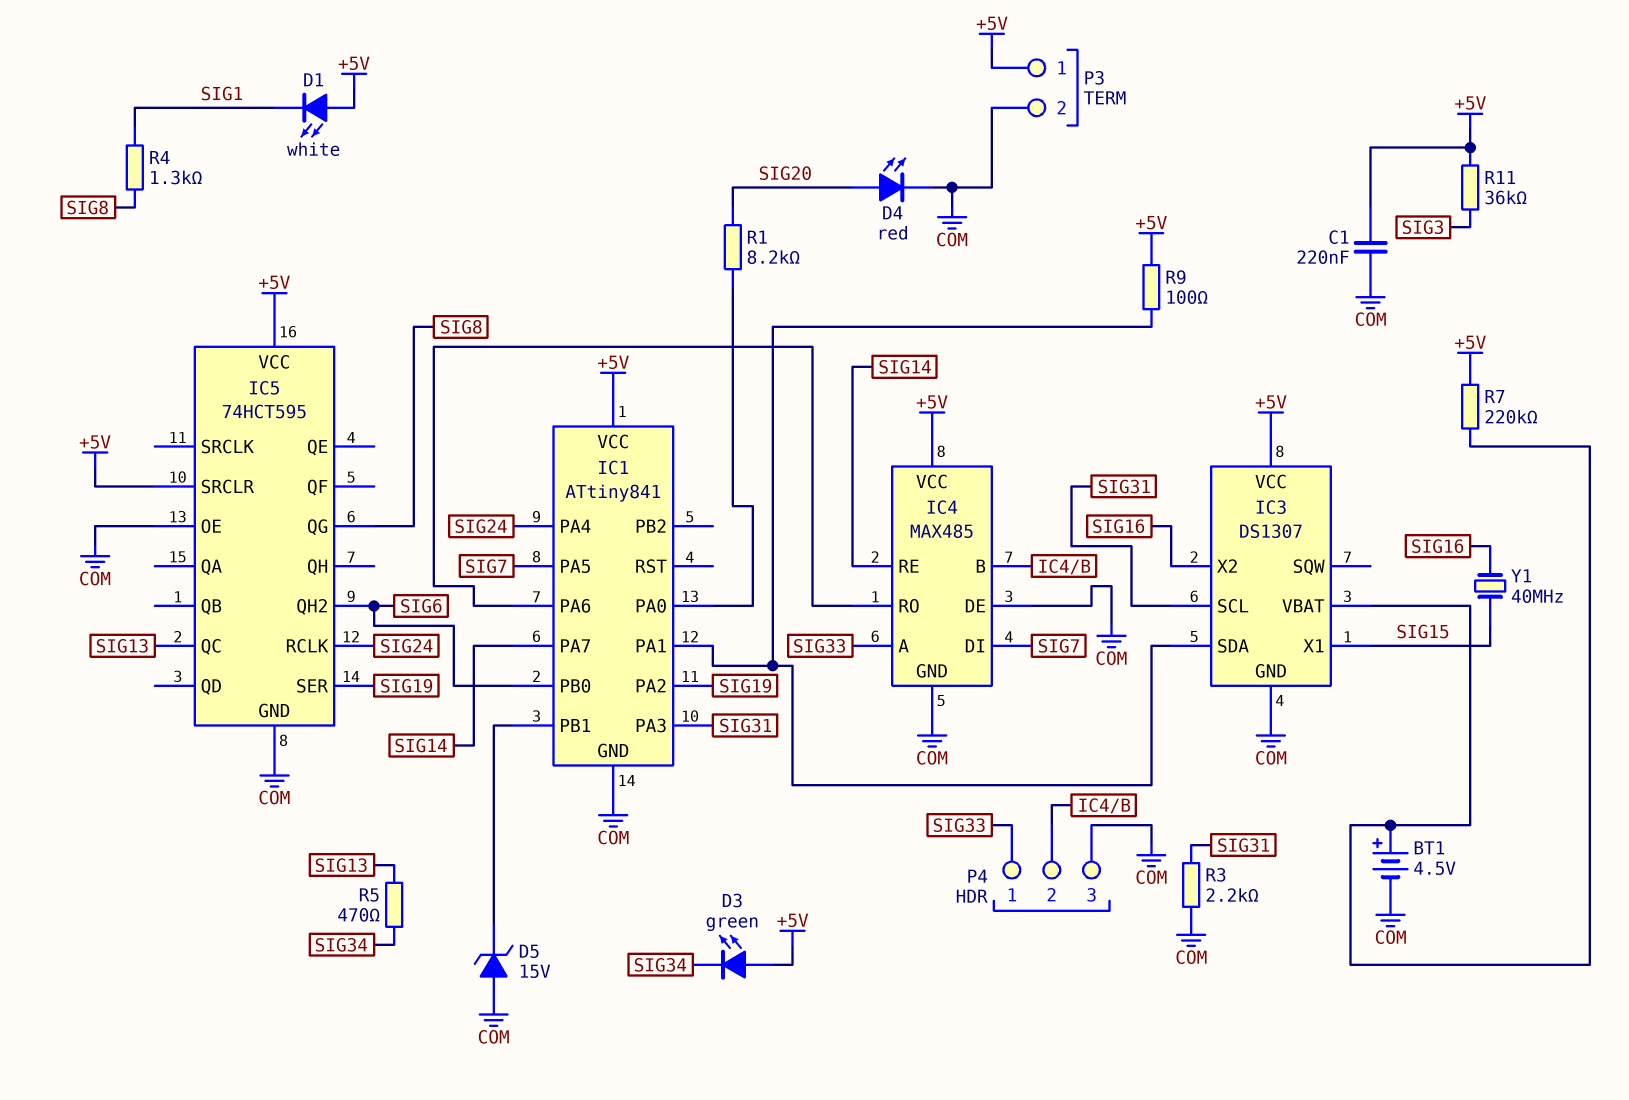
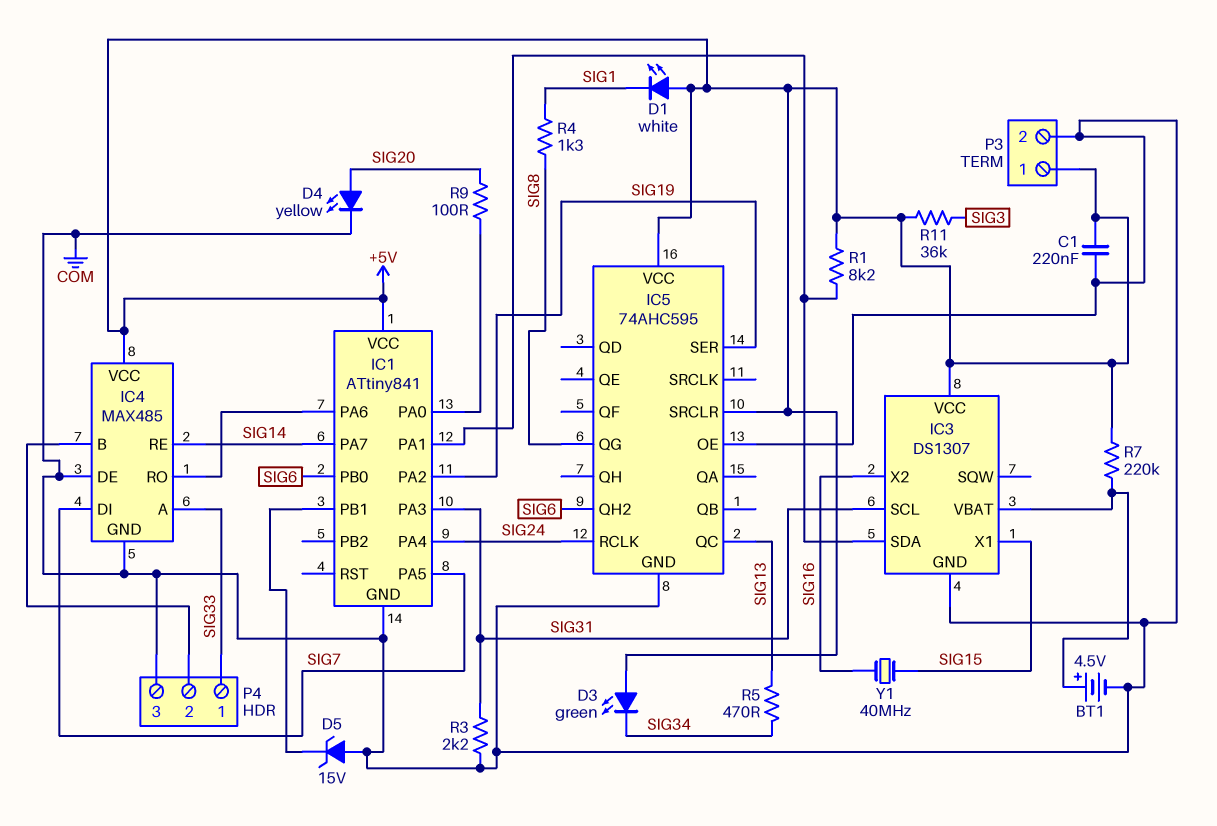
D4: LED red (A SIG20, K COM) -> LED yellow (A SIG20, K COM)
IC5: 74HCT595 -> 74AHC595
R1: 8.2k (IC1/PA0, SIG20) -> 8.2k (+5V, IC1/PA1)
R9: 100 (+5V, IC1/PA1) -> 100 (IC1/PA0, SIG20)

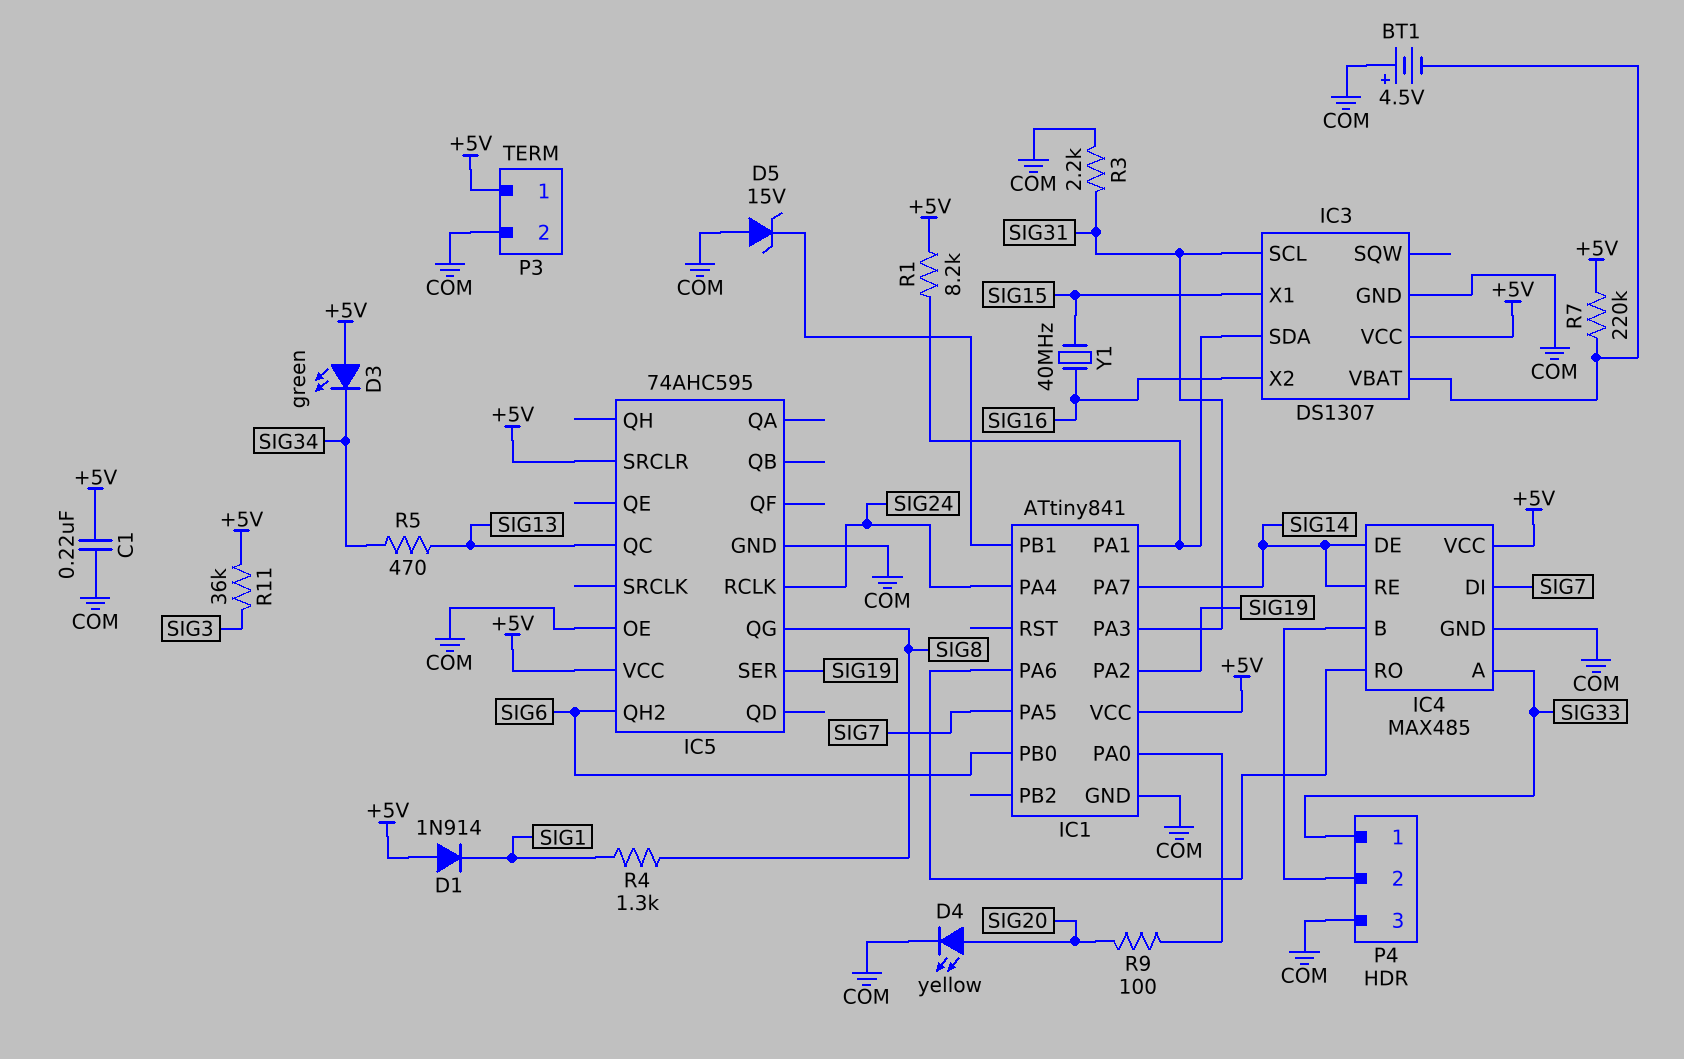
BT1: 4.5V (plus IC3/VBAT, minus COM) -> 4.5V (plus COM, minus IC3/VBAT)
D1: LED white (A +5V, K SIG1) -> diode 1N914 (A +5V, K SIG1)
IC4 pin DE: COM -> SIG14

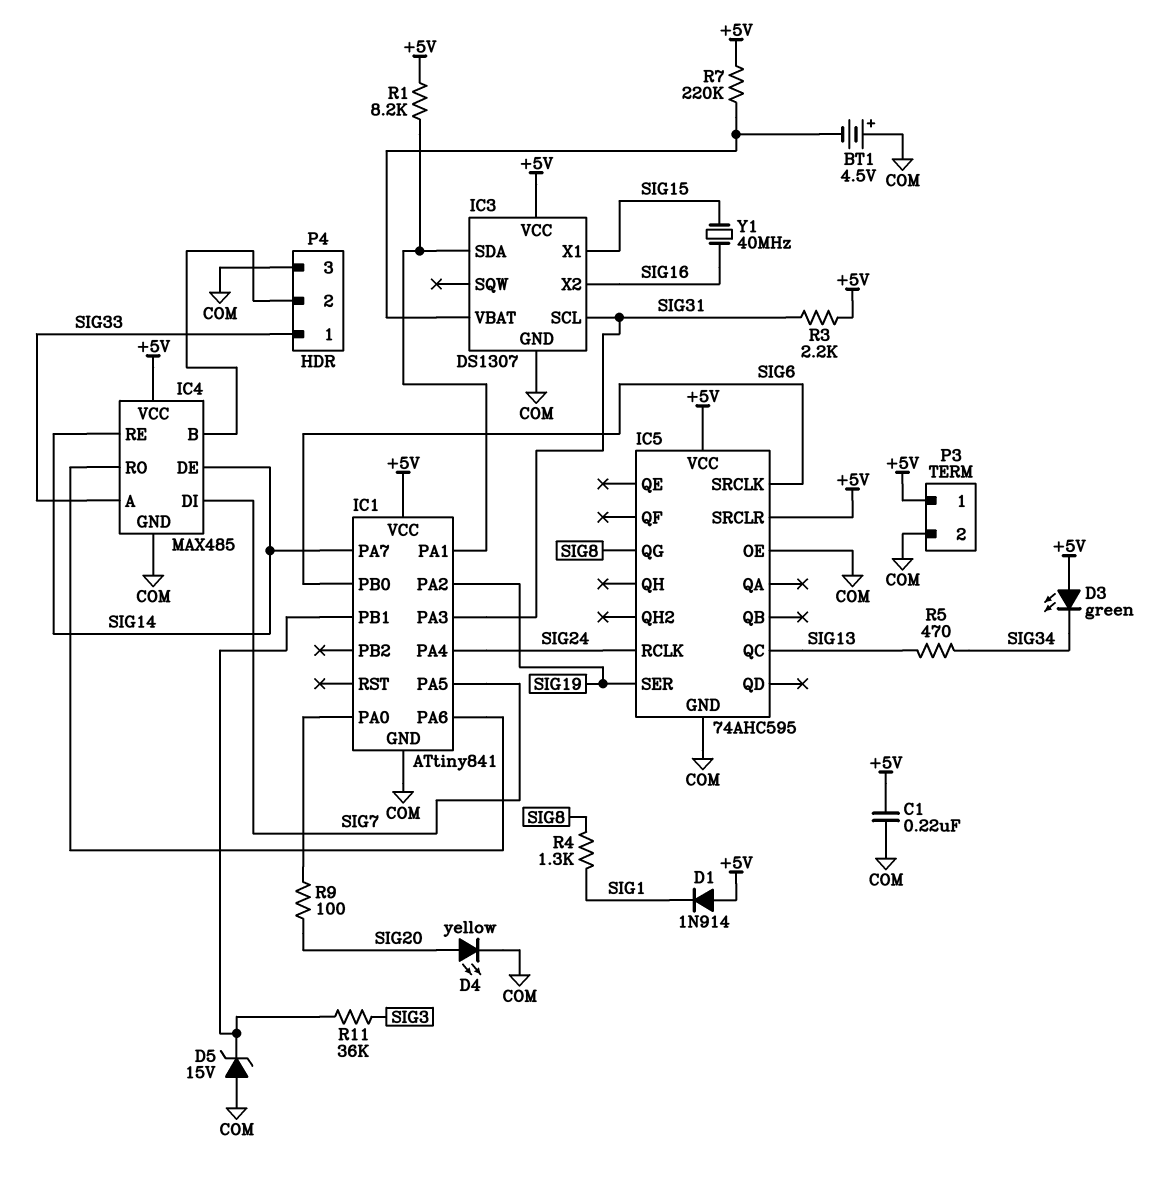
IC5 pin QH2: SIG6 -> none
IC5 pin SRCLK: none -> SIG6
R3: 2.2k (COM, SIG31) -> 2.2k (+5V, SIG31)
R11: 36k (+5V, SIG3) -> 36k (IC1/PB1, SIG3)

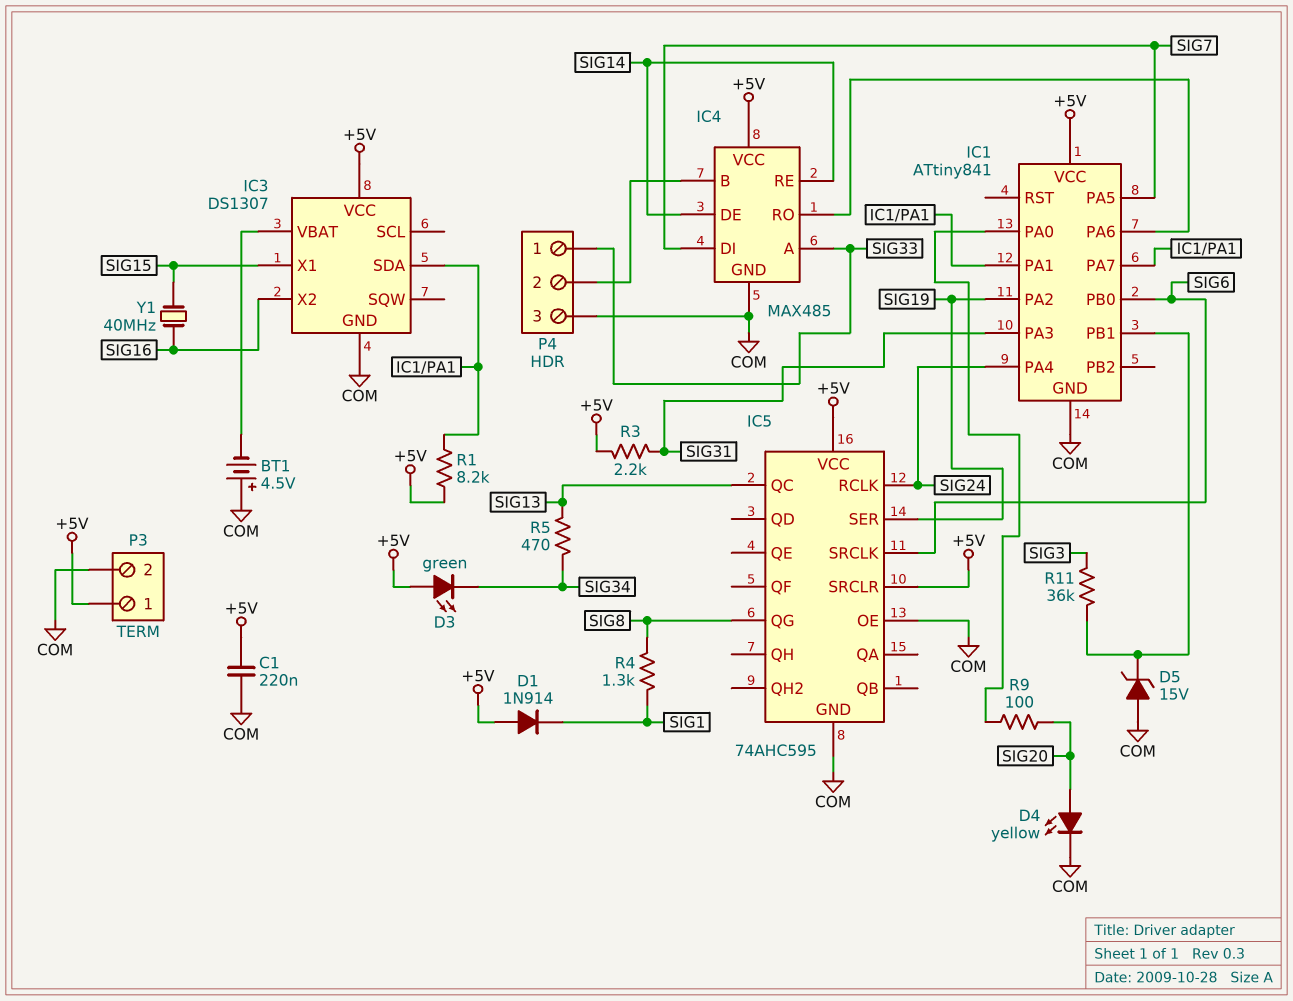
IC1 pin PA7: SIG14 -> IC1/PA1
IC3 pin SCL: SIG31 -> none
R7: 220k (+5V, IC3/VBAT) -> none

